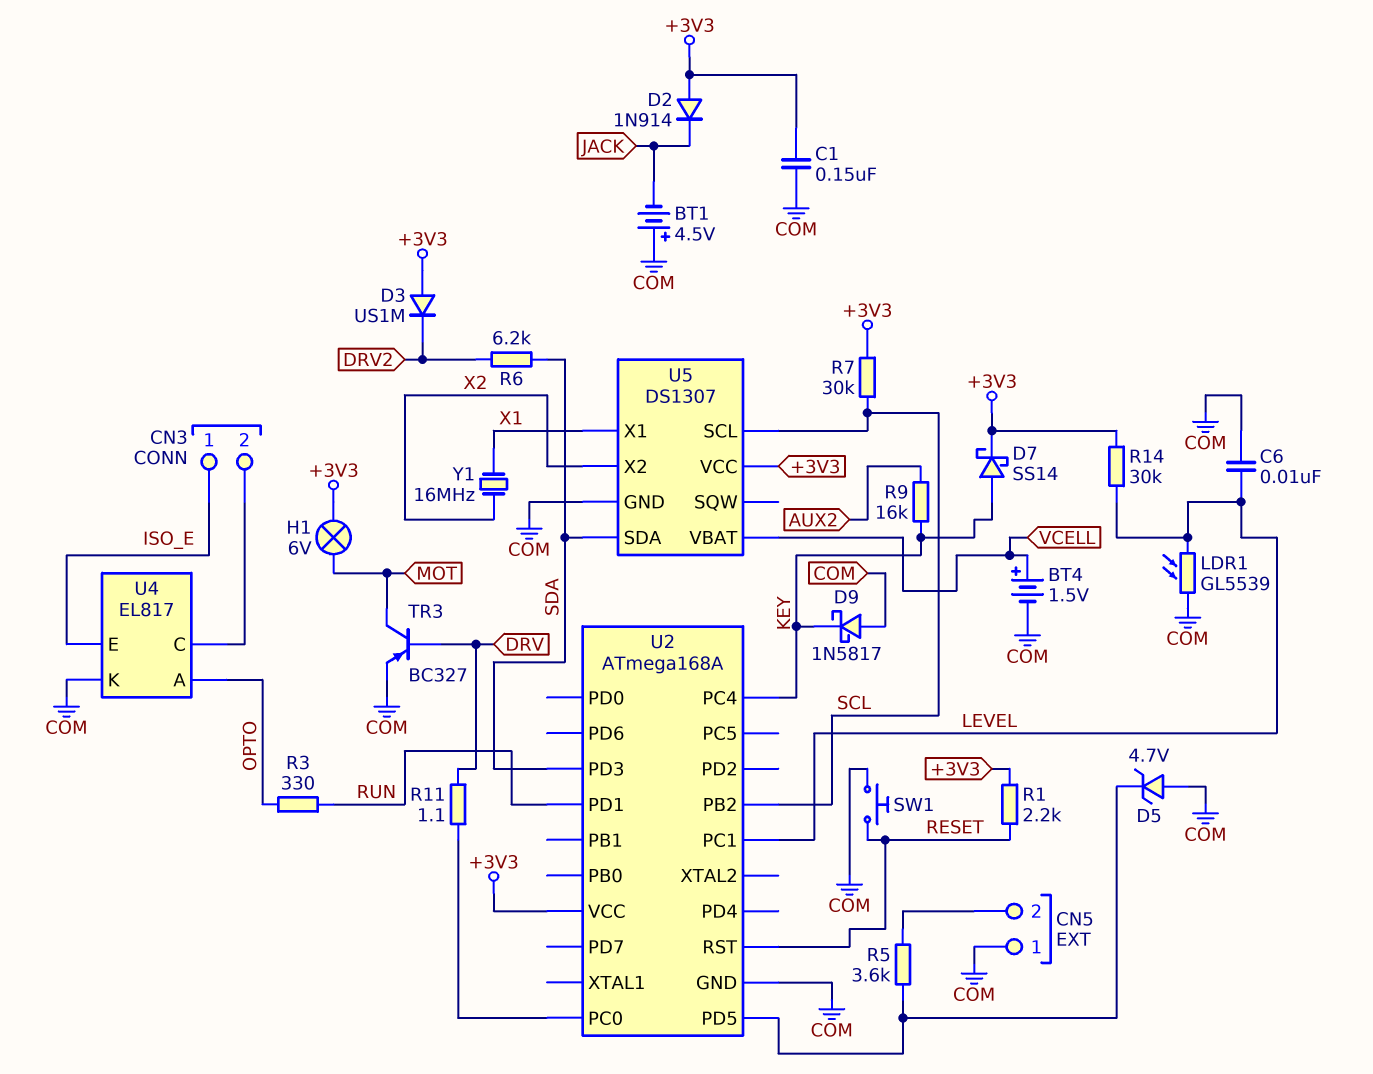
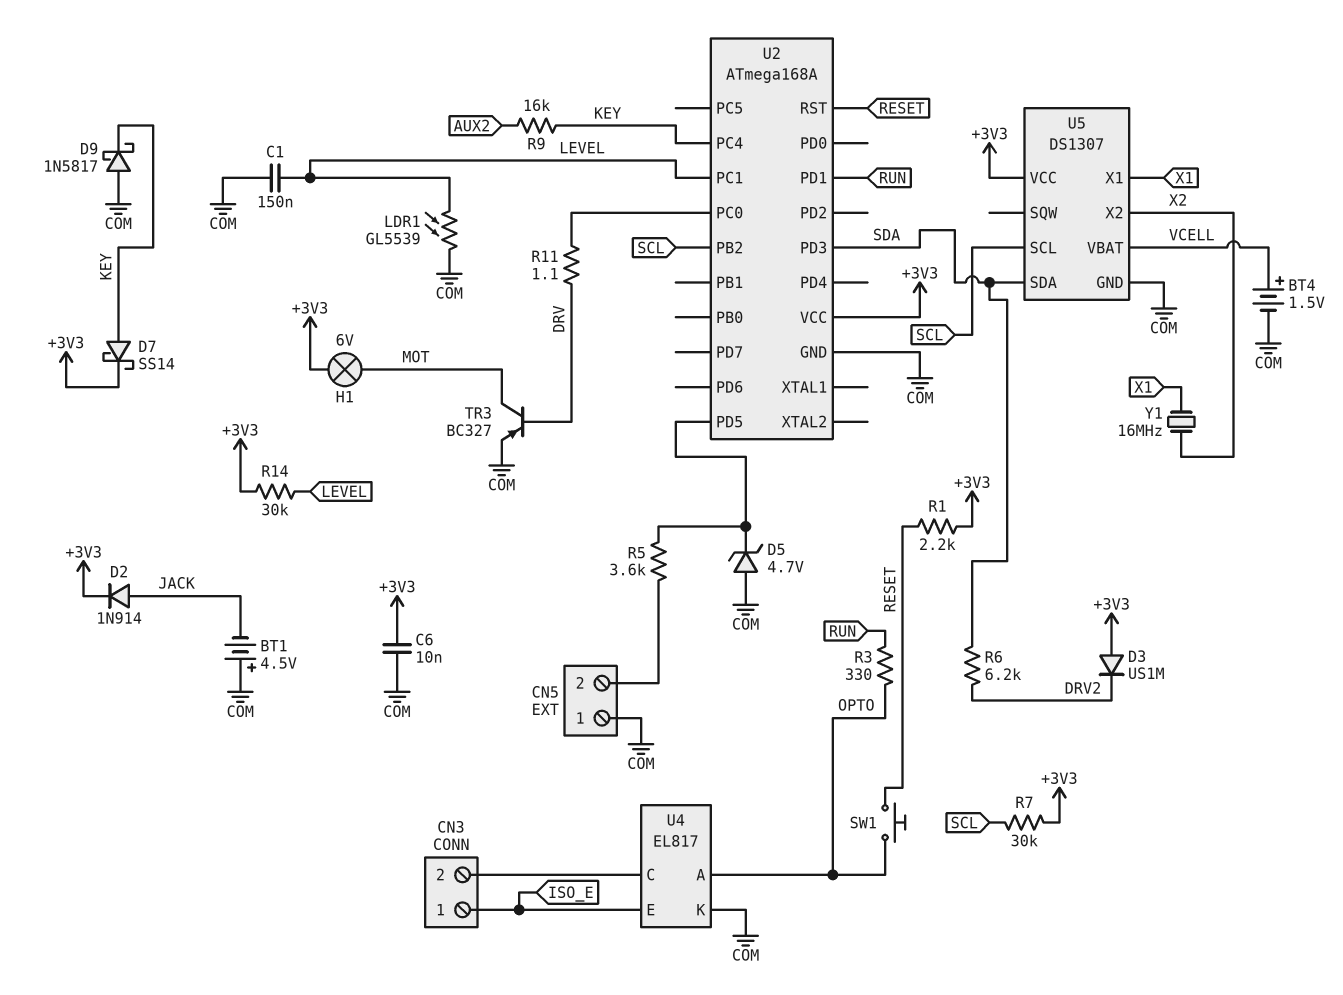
C1: 150nF (+3V3, COM) -> 150nF (COM, LEVEL)
C6: 10nF (COM, LEVEL) -> 10nF (+3V3, COM)
D2: diode 1N914 (A +3V3, K JACK) -> diode 1N914 (A JACK, K +3V3)
SW1: button (COM, RESET) -> button (OPTO, RESET)

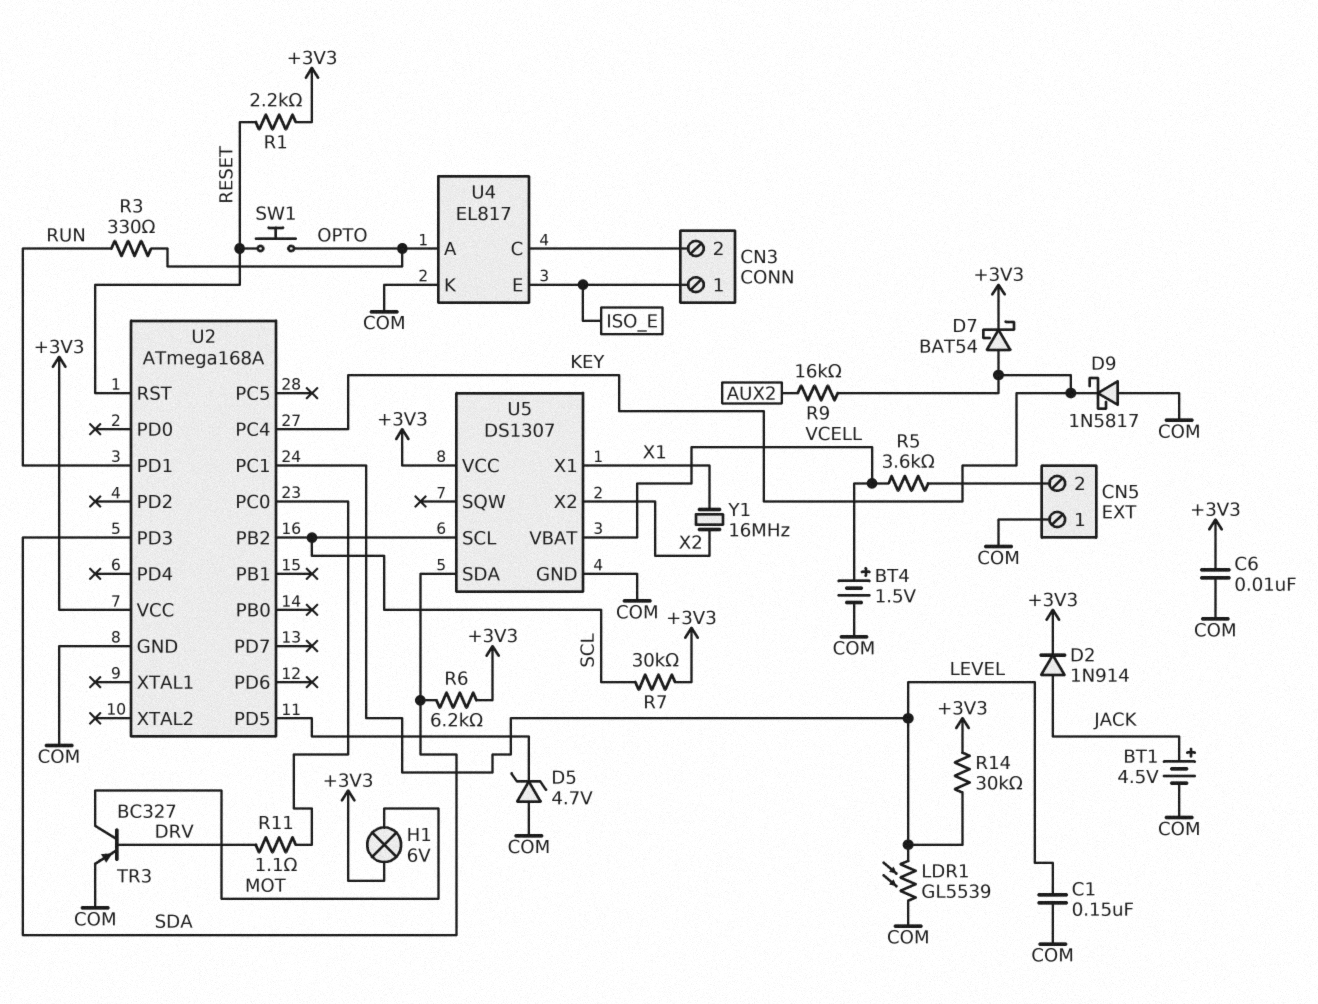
BT1: 4.5V (plus COM, minus JACK) -> 4.5V (plus JACK, minus COM)
D3: diode US1M (A +3V3, K DRV2) -> none
D7: schottky SS14 (A KEY, K +3V3) -> schottky BAT54 (A KEY, K +3V3)
R5: 3.6k (CN5/2, U2/PD5) -> 3.6k (CN5/2, VCELL)
R6: 6.2k (DRV2, SDA) -> 6.2k (+3V3, SDA)

